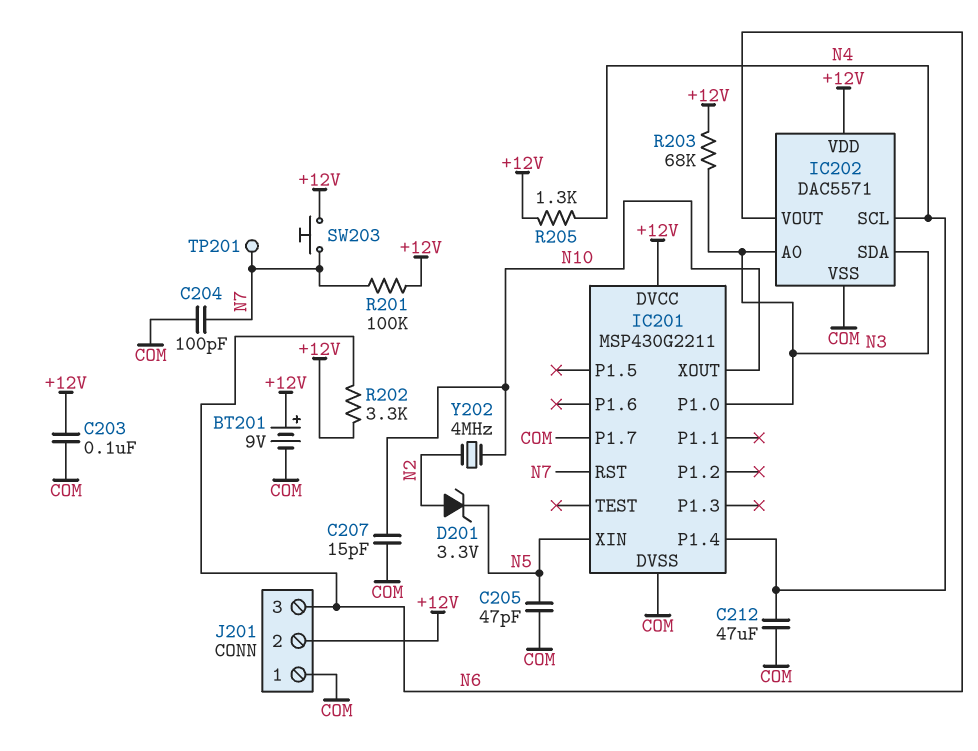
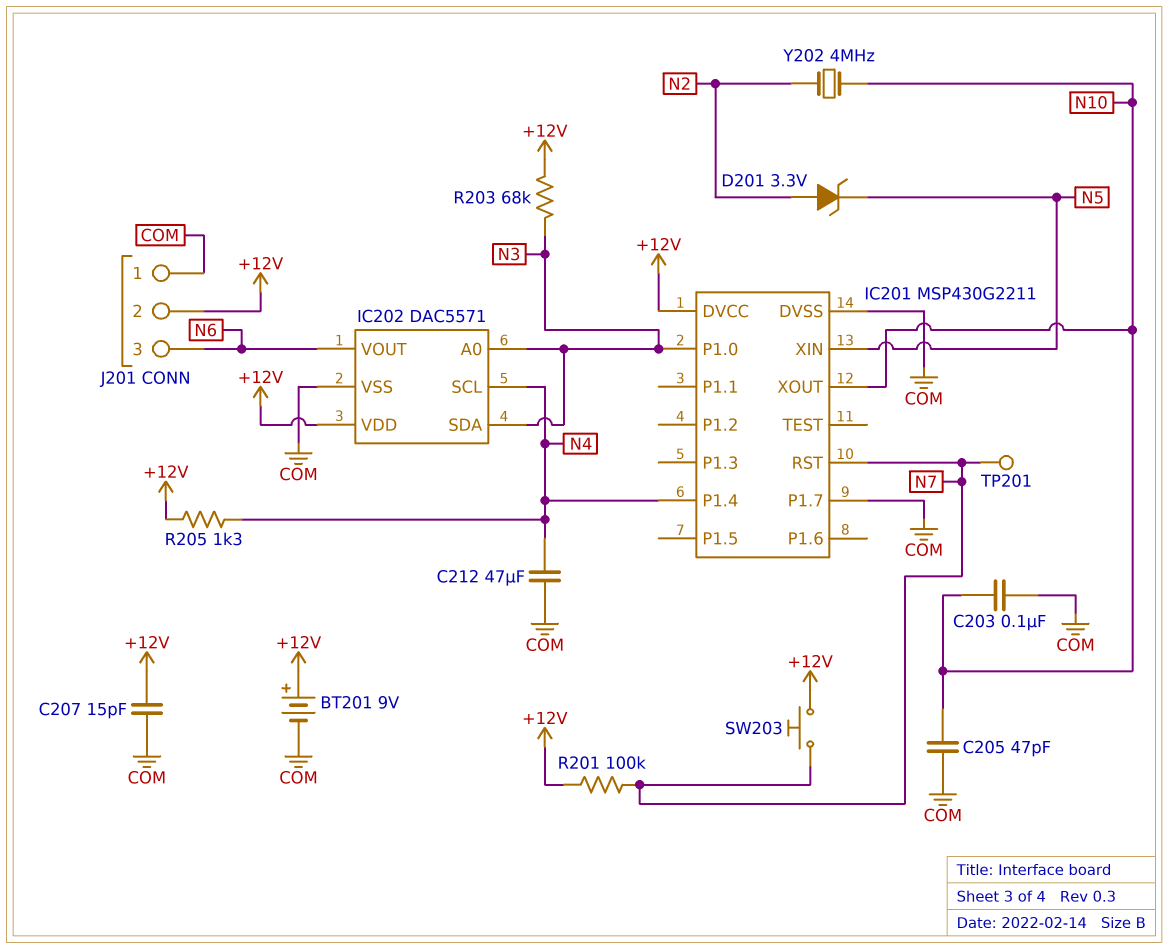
C203: 100nF (+12V, COM) -> 100nF (COM, N10)
C204: 100pF (COM, N7) -> none
C205: 47pF (COM, N5) -> 47pF (COM, N10)
C207: 15pF (COM, N10) -> 15pF (+12V, COM)
R202: 3.3k (+12V, N6) -> none

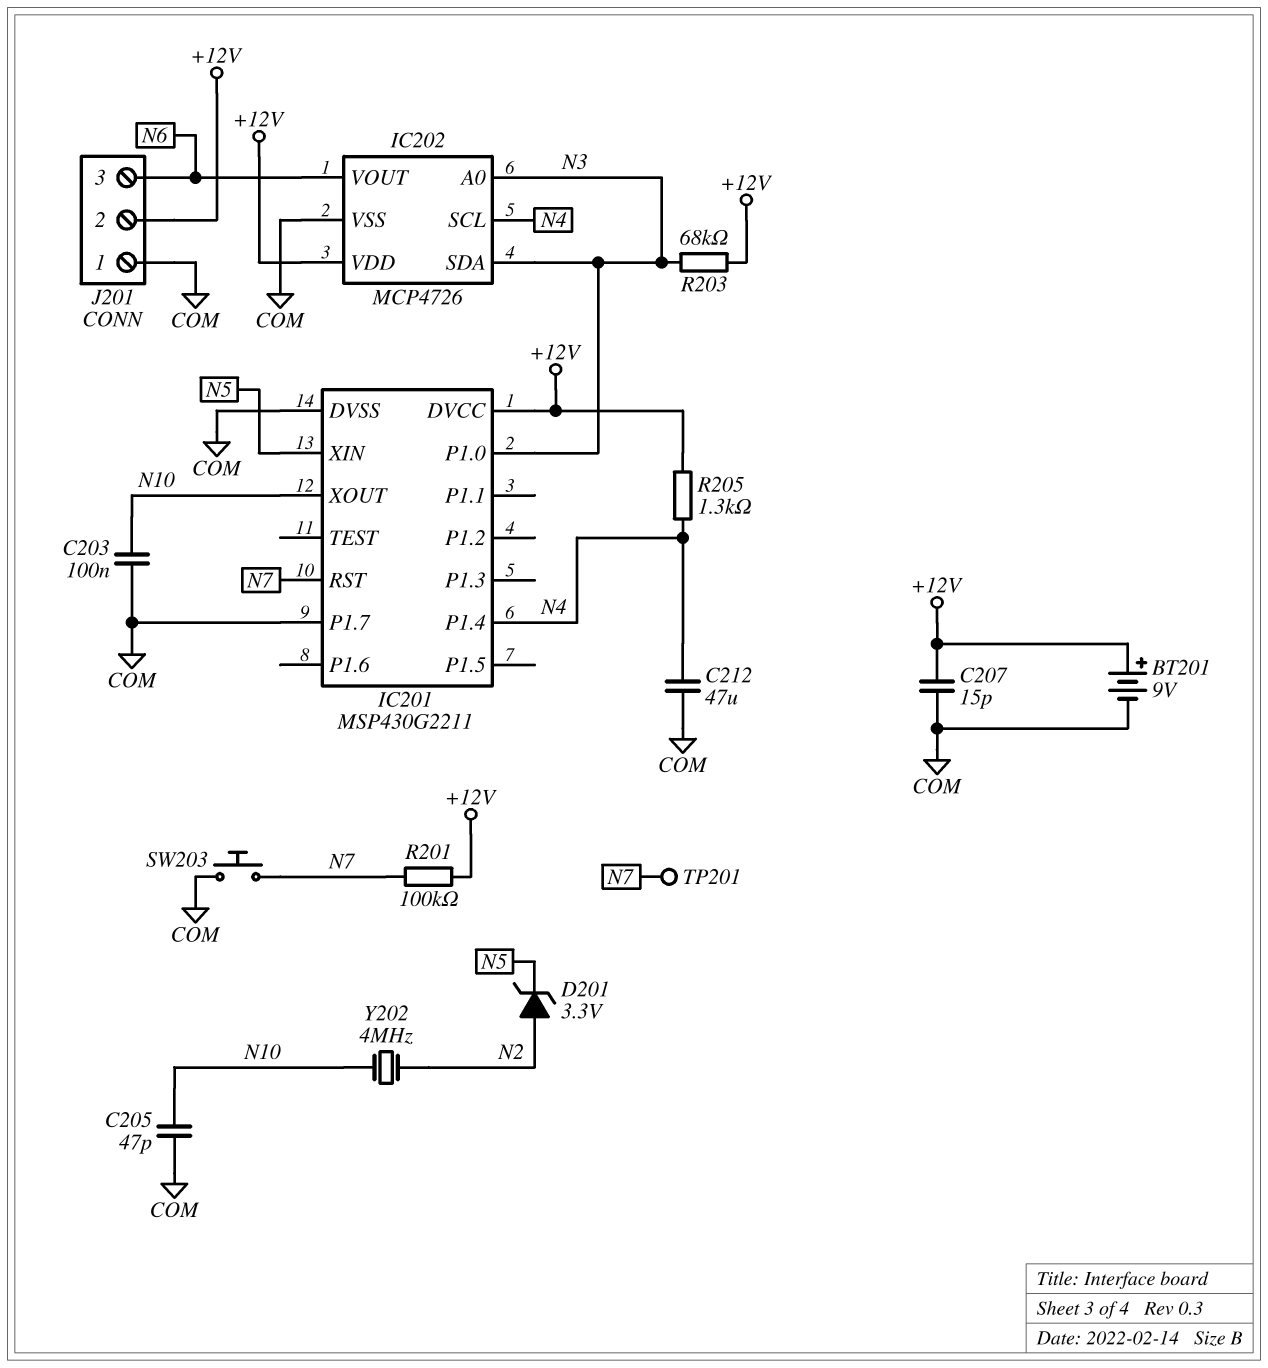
IC202: DAC5571 -> MCP4726
SW203: button (+12V, N7) -> button (COM, N7)

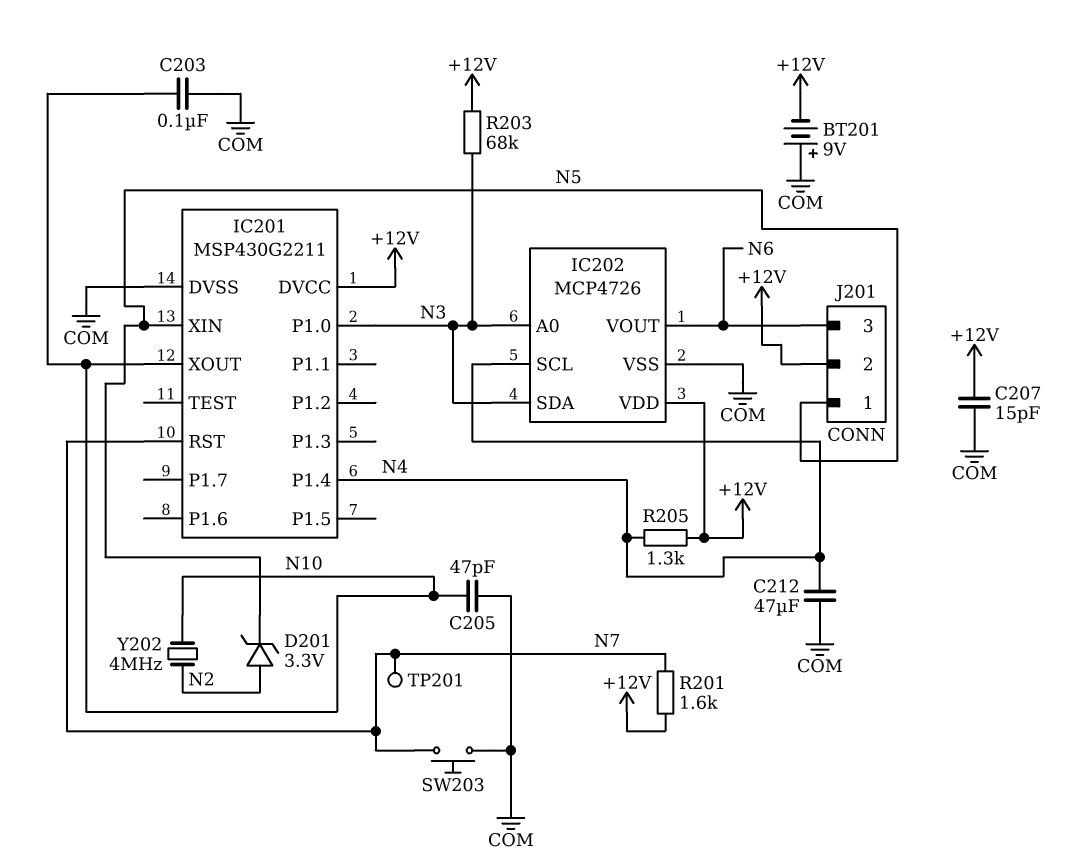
BT201: 9V (plus +12V, minus COM) -> 9V (plus COM, minus +12V)
IC201 pin P1.7: COM -> none
J201 pin 1: COM -> N5
R201: 100k (+12V, N7) -> 1.6k (+12V, N7)

